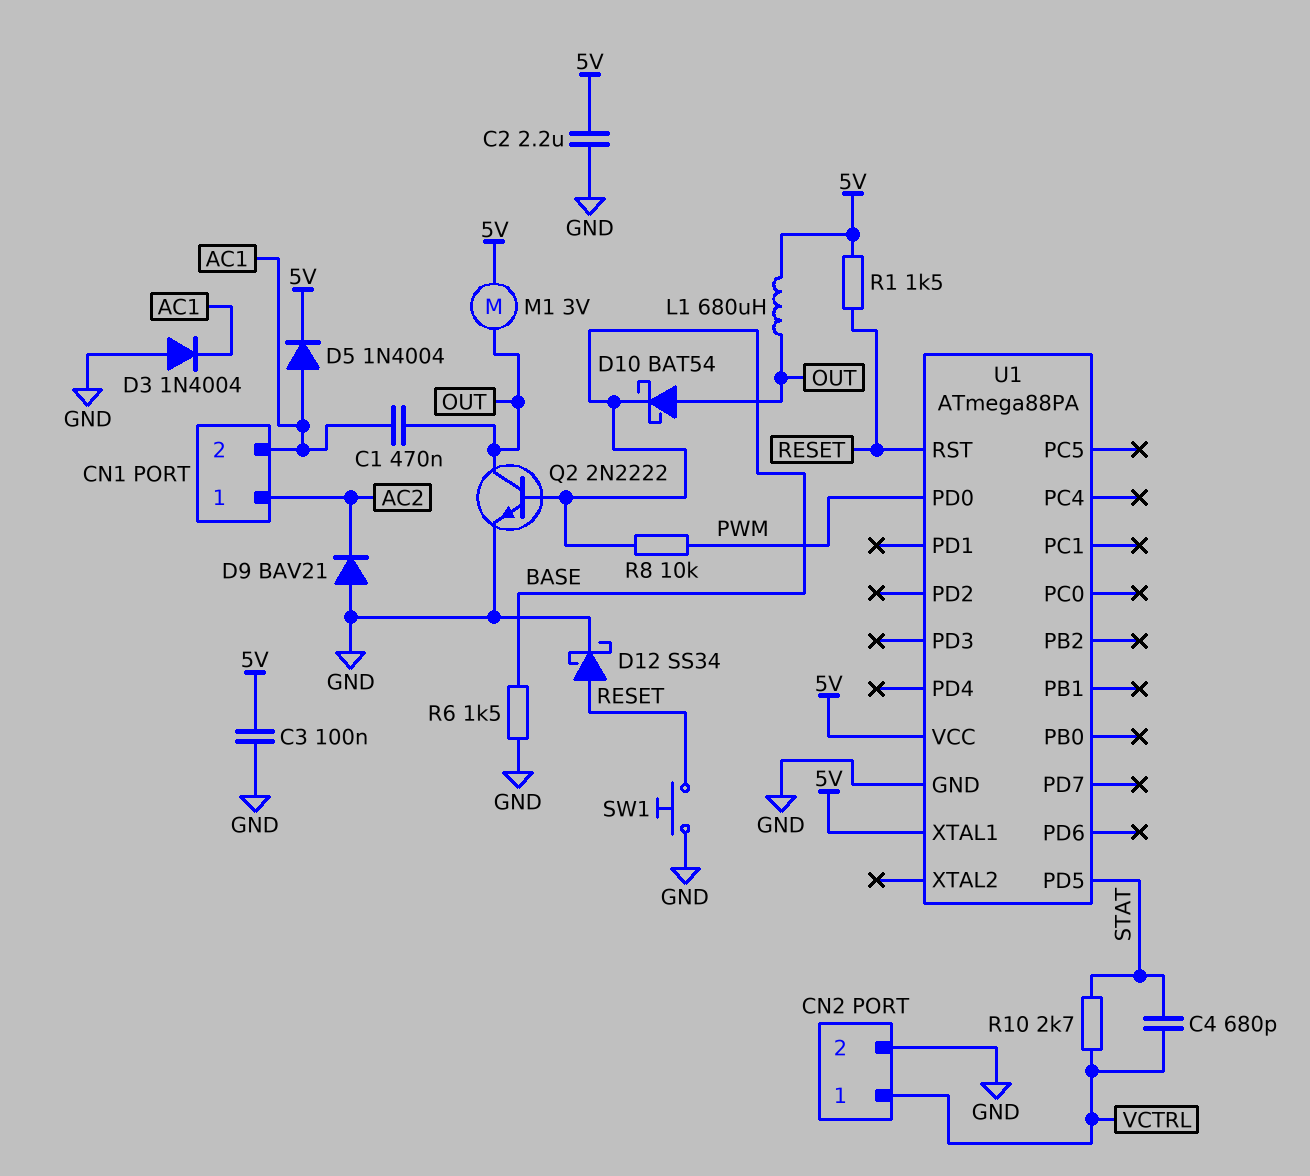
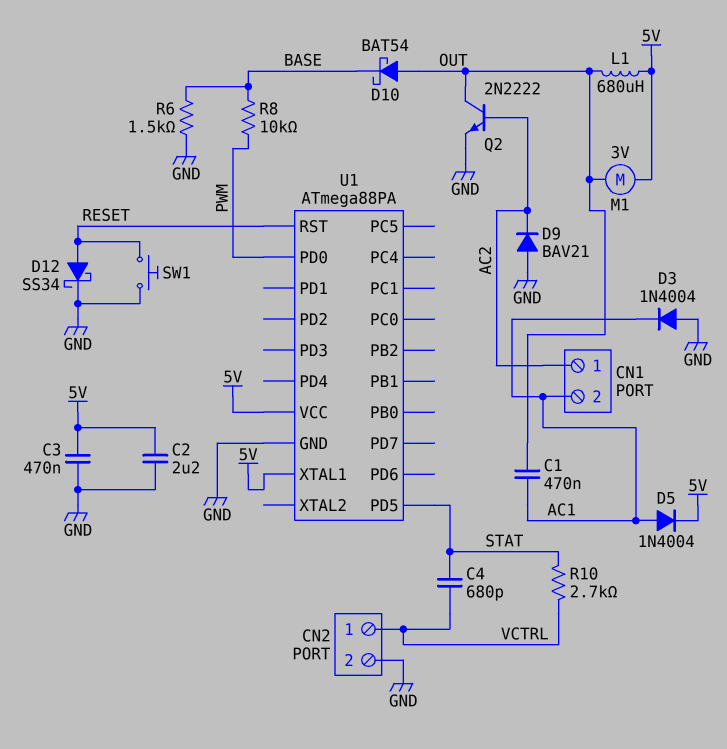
C3: 100nF (5V, GND) -> 470nF (5V, GND)
Q2: NPN 2N2222 (B BASE, C OUT, E GND) -> NPN 2N2222 (B AC2, C OUT, E GND)
R1: 1.5k (5V, RESET) -> none

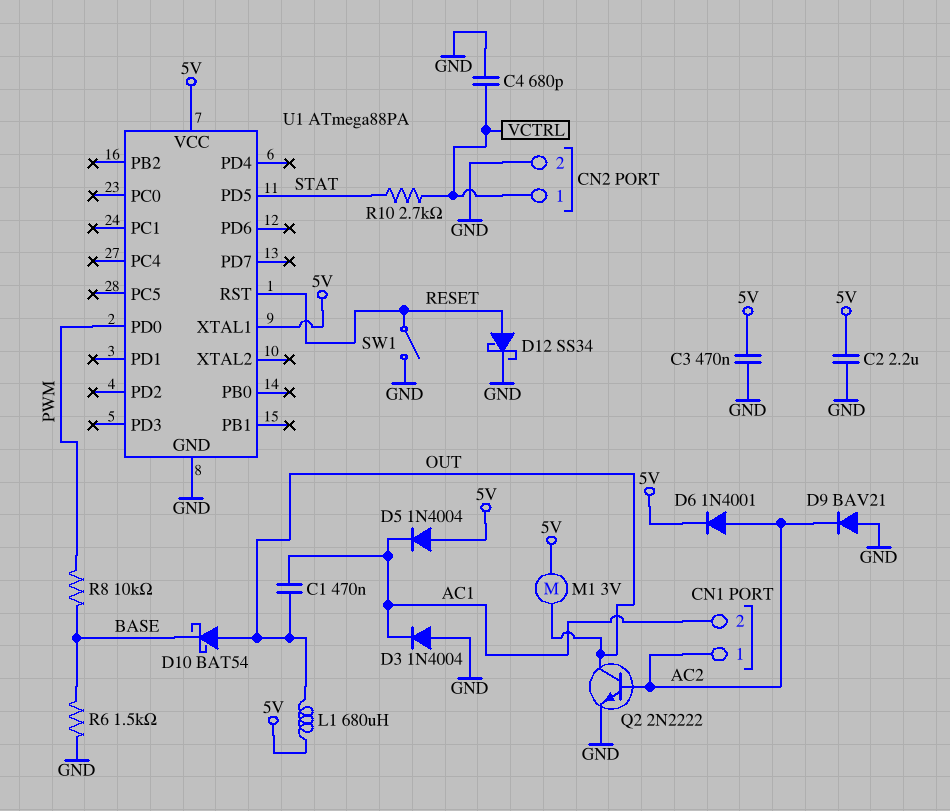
C4: 680pF (STAT, VCTRL) -> 680pF (GND, VCTRL)
D5: diode 1N4004 (A AC1, K 5V) -> diode 1N4004 (A 5V, K AC1)
D6: none -> diode 1N4001 (A AC2, K 5V)
SW1: button (GND, RESET) -> switch (GND, RESET)

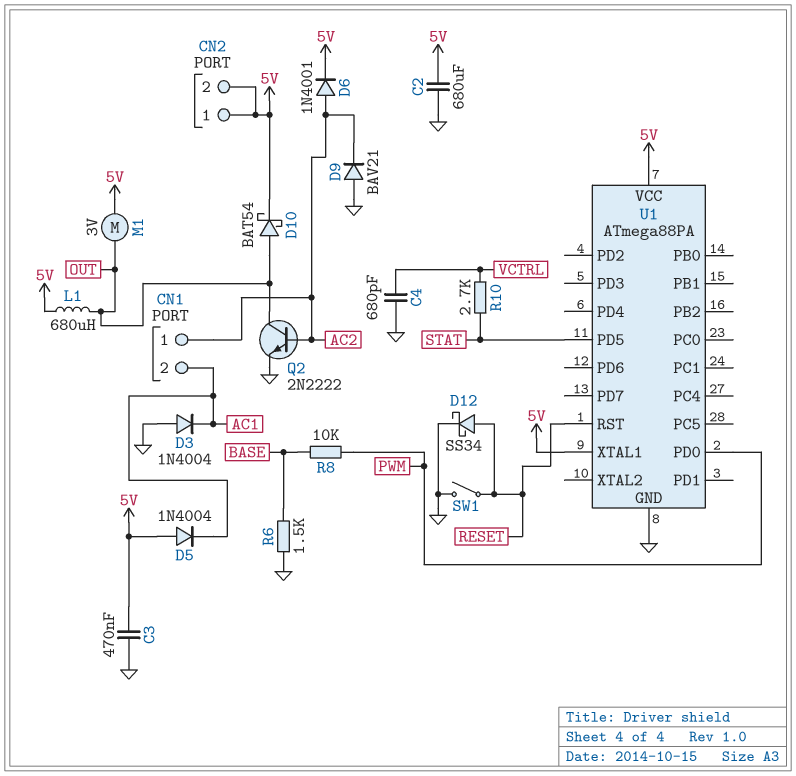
C1: 470nF (AC1, OUT) -> none
C2: 2.2uF (5V, GND) -> 680uF (5V, GND)
CN2 pin 1: VCTRL -> 5V
CN2 pin 2: GND -> 5V
D10: schottky BAT54 (A OUT, K BASE) -> schottky BAT54 (A OUT, K 5V)

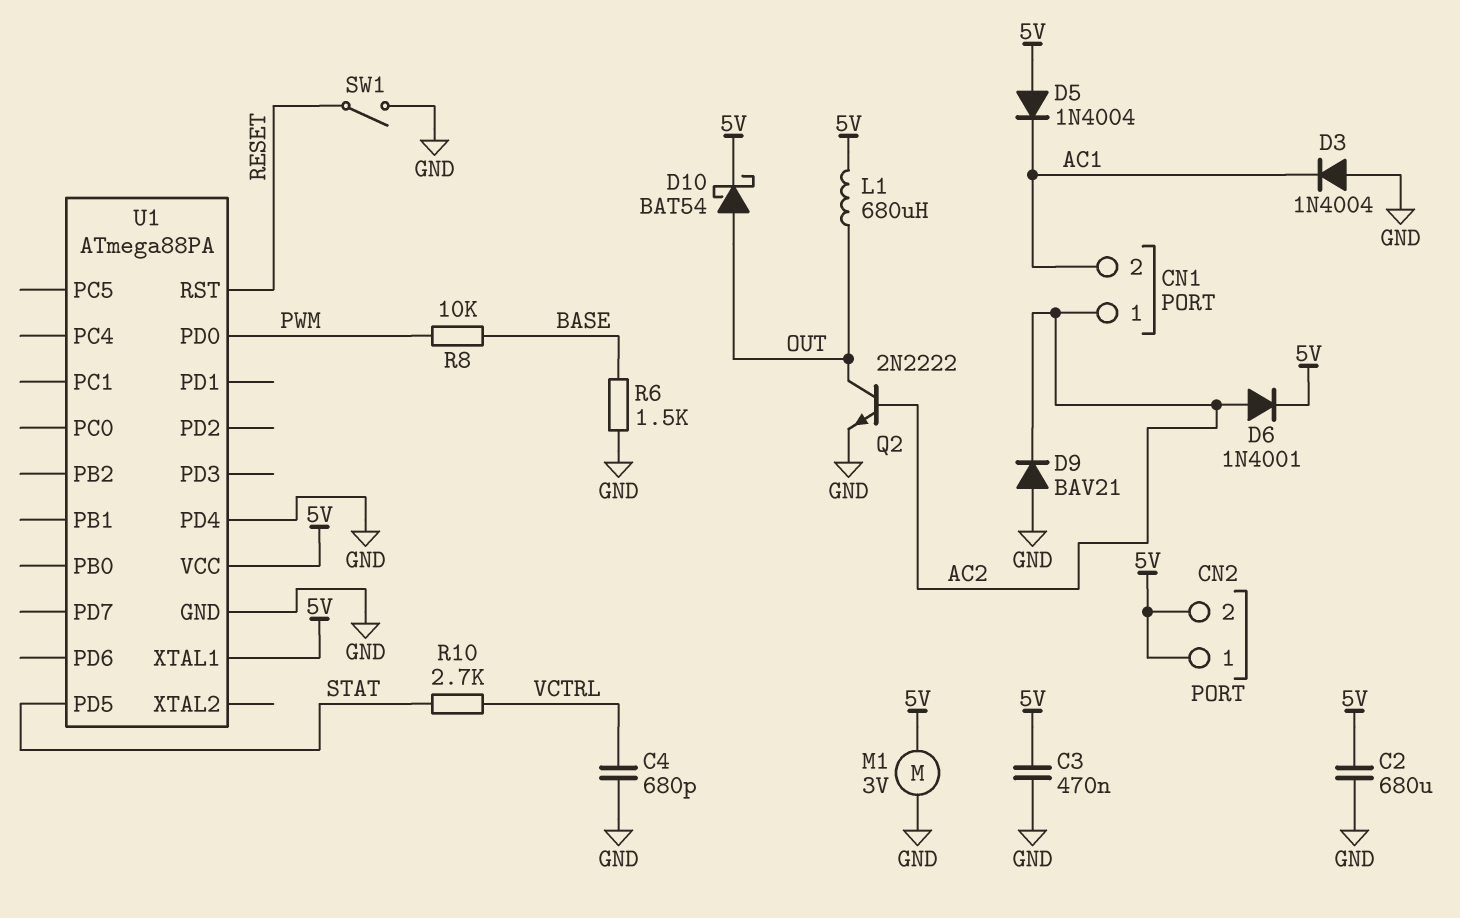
D12: schottky SS34 (A RESET, K GND) -> none
M1: motor 3V (5V, OUT) -> motor 3V (5V, GND)
U1 pin PD4: none -> GND

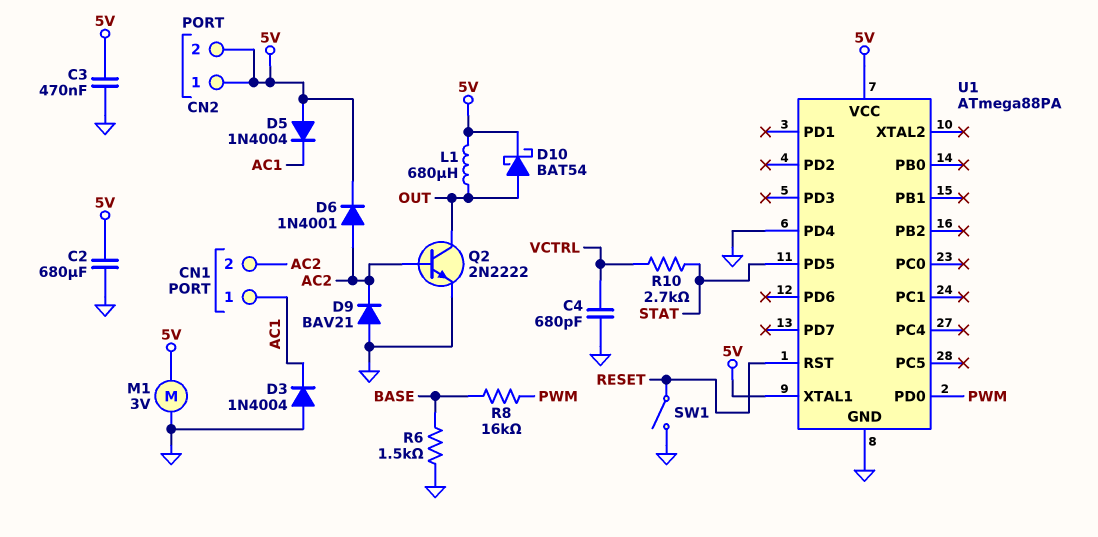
CN1 pin 1: AC2 -> AC1
CN1 pin 2: AC1 -> AC2
R8: 10k (BASE, PWM) -> 16k (BASE, PWM)

